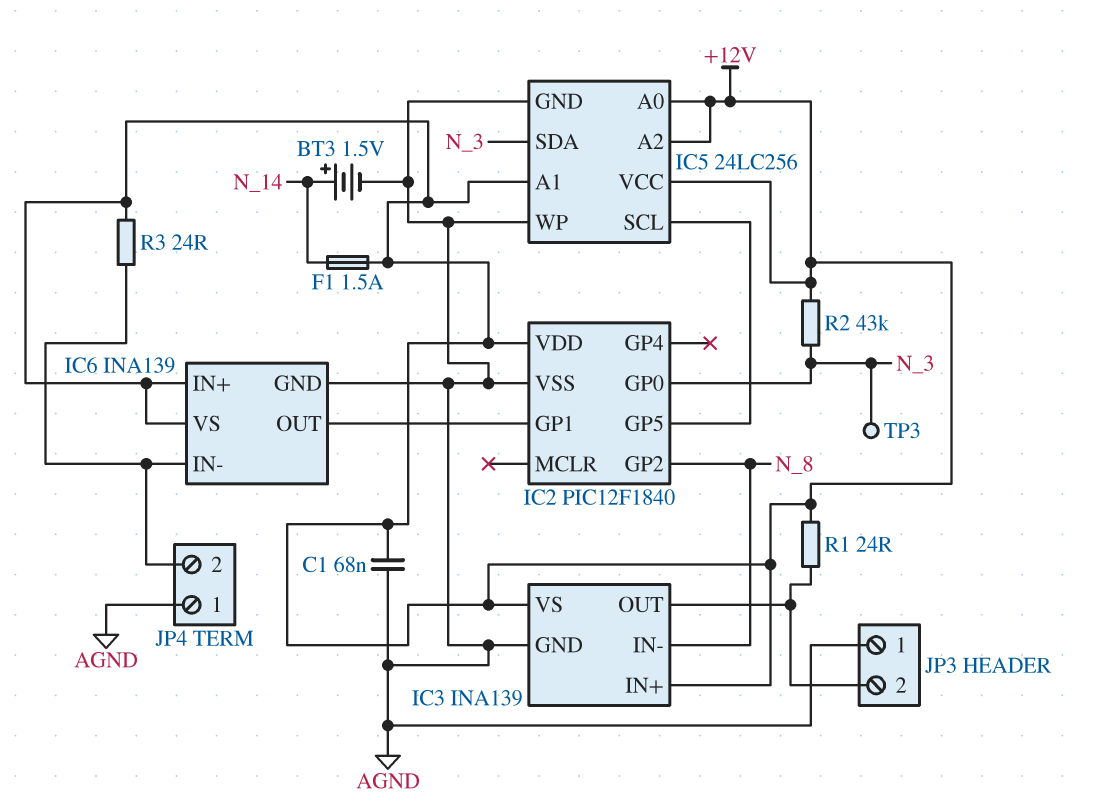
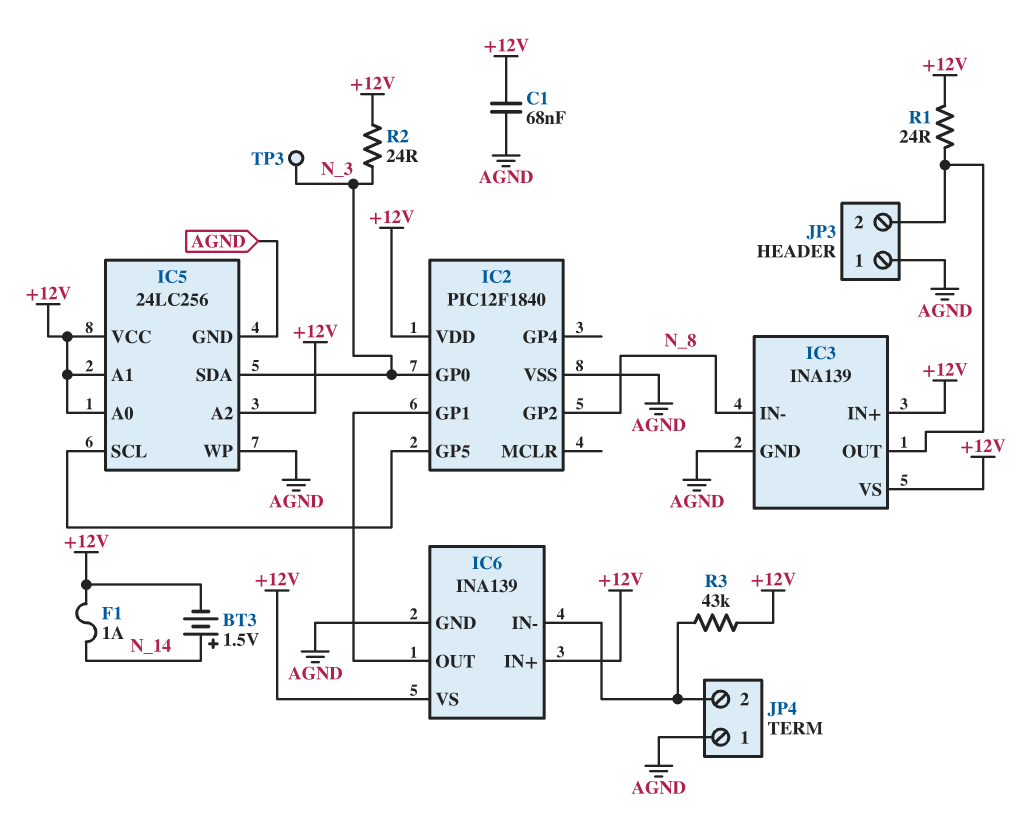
BT3: 1.5V (plus N_14, minus AGND) -> 1.5V (plus N_14, minus +12V)
F1: 1.5A (+12V, N_14) -> 1A (+12V, N_14)
R2: 43k (+12V, N_3) -> 24 (+12V, N_3)
R3: 24 (+12V, IC6/IN-) -> 43k (+12V, IC6/IN-)

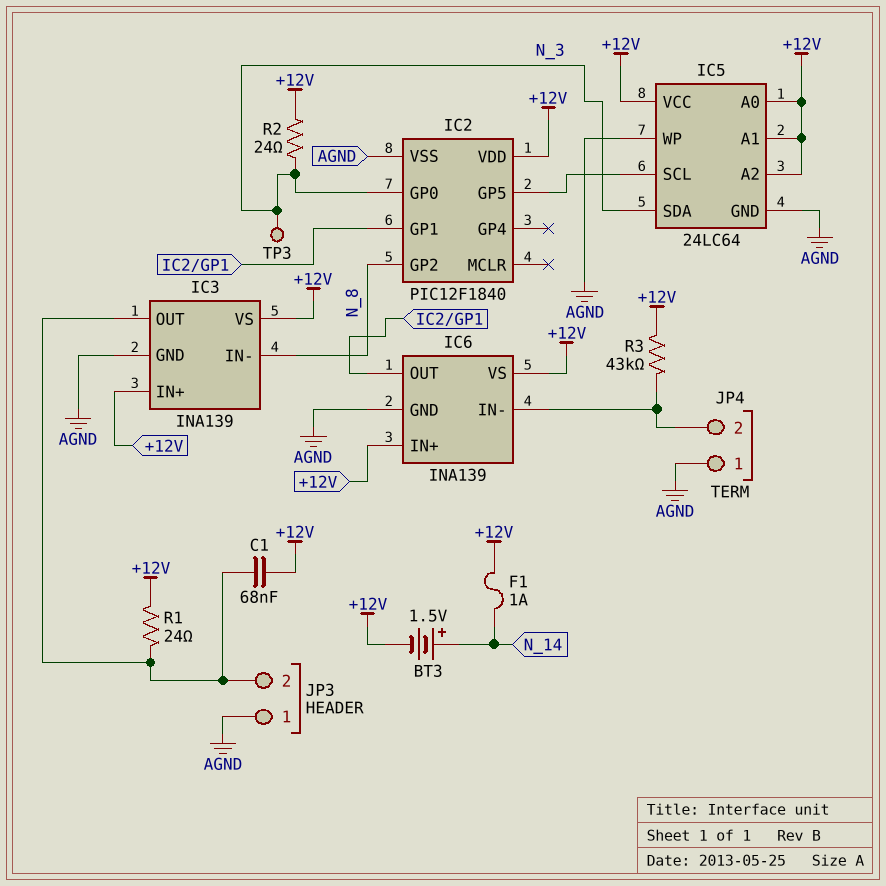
C1: 68nF (+12V, AGND) -> 68nF (+12V, IC3/OUT)
IC5: 24LC256 -> 24LC64

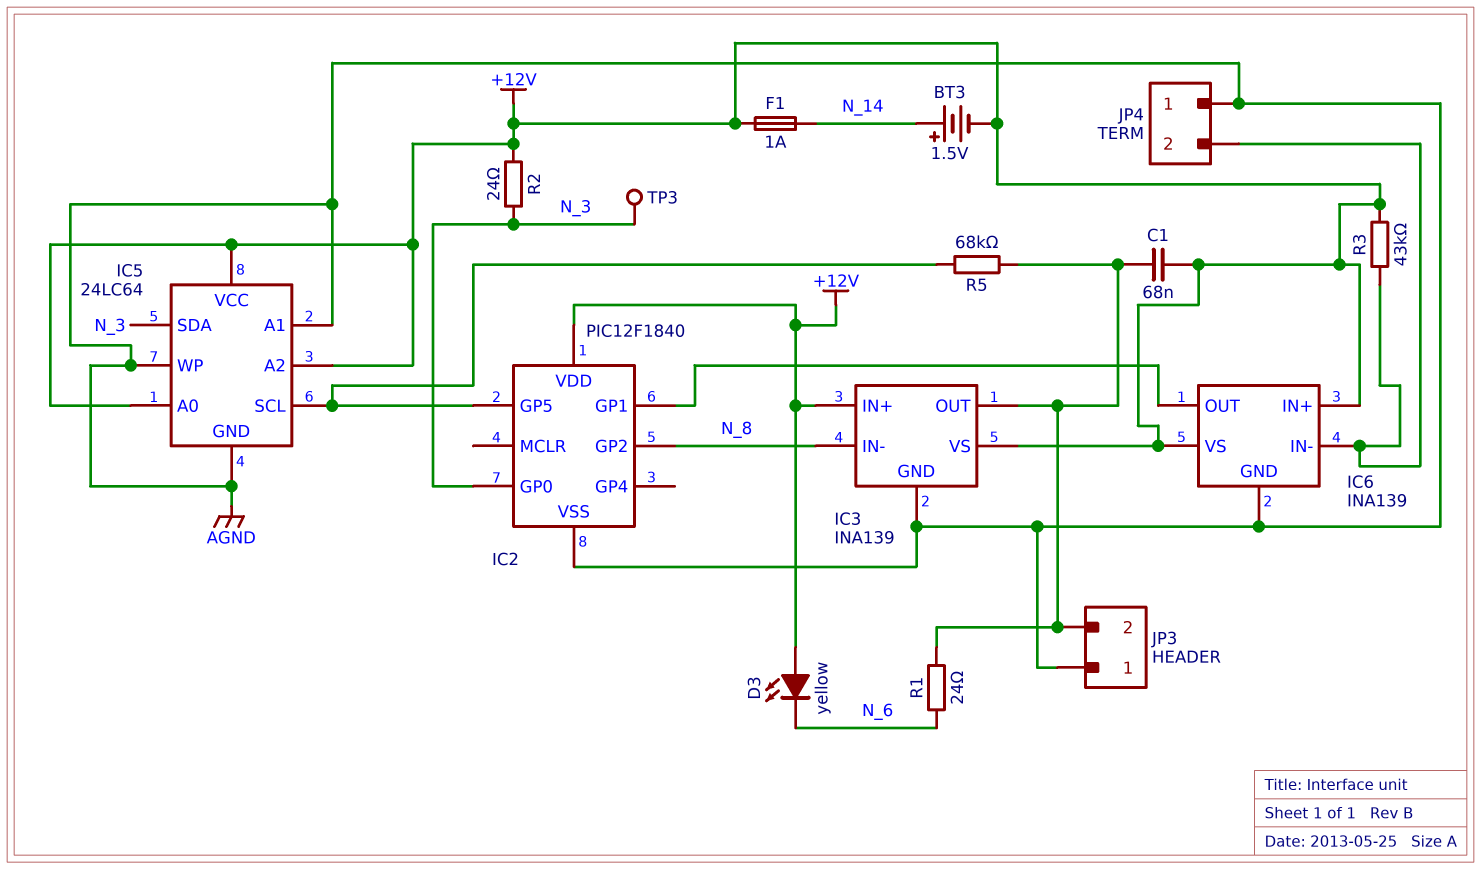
D3: none -> LED yellow (A +12V, K N_6)
IC5 pin A1: +12V -> AGND
R1: 24 (+12V, IC3/OUT) -> 24 (IC3/OUT, N_6)
R5: none -> 68k (IC2/GP5, IC3/OUT)

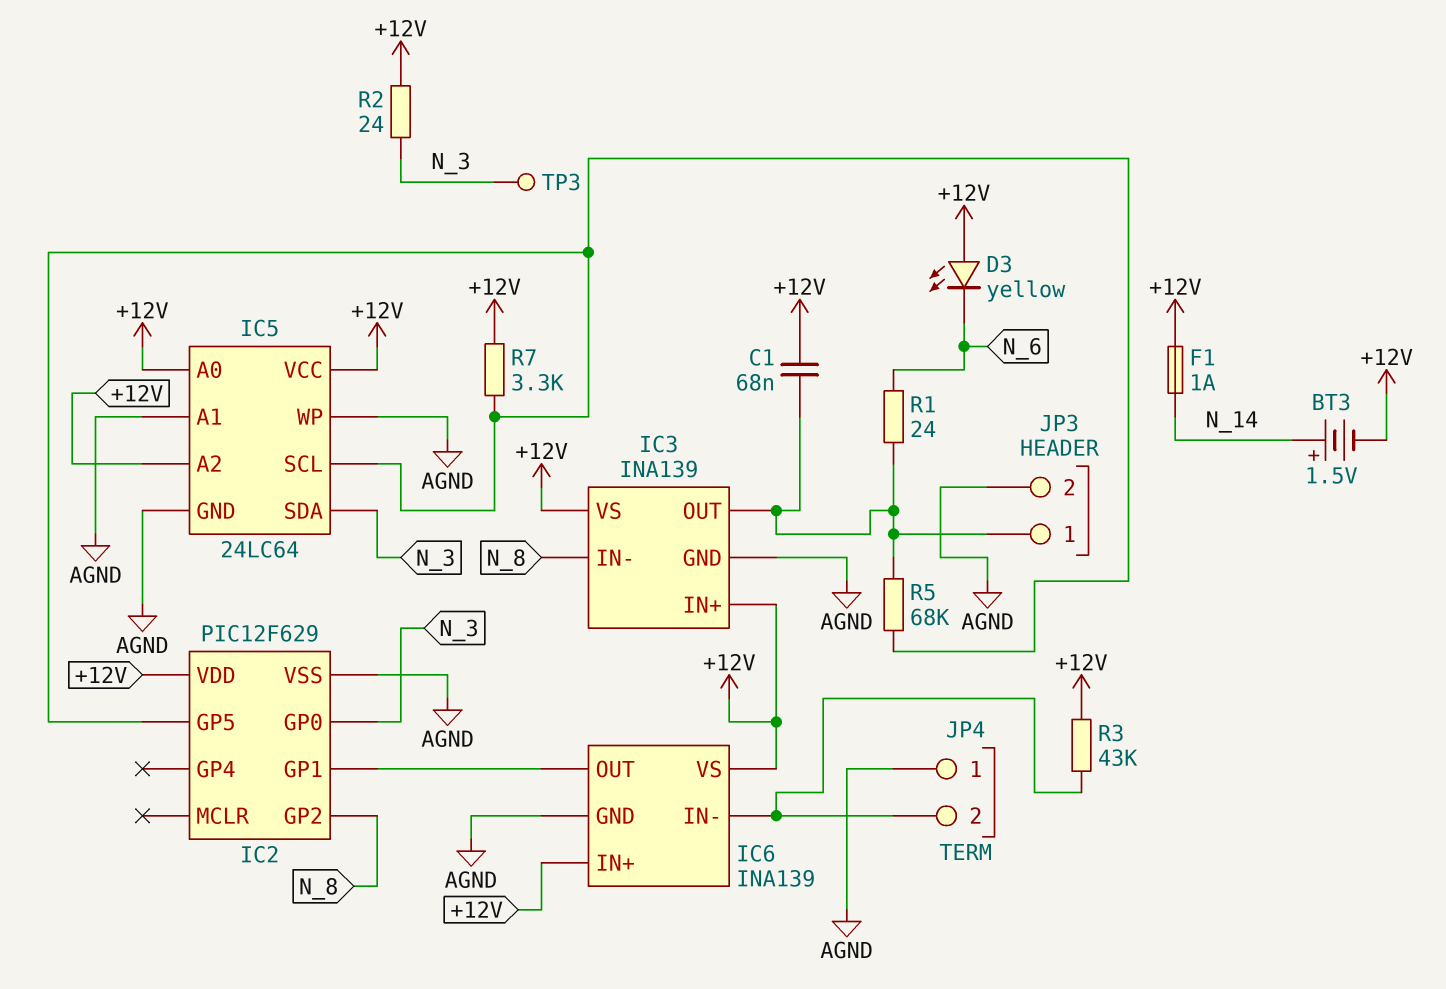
IC2: PIC12F1840 -> PIC12F629
JP3 pin 1: AGND -> IC3/OUT
JP3 pin 2: IC3/OUT -> AGND
R7: none -> 3.3k (+12V, IC2/GP5)

